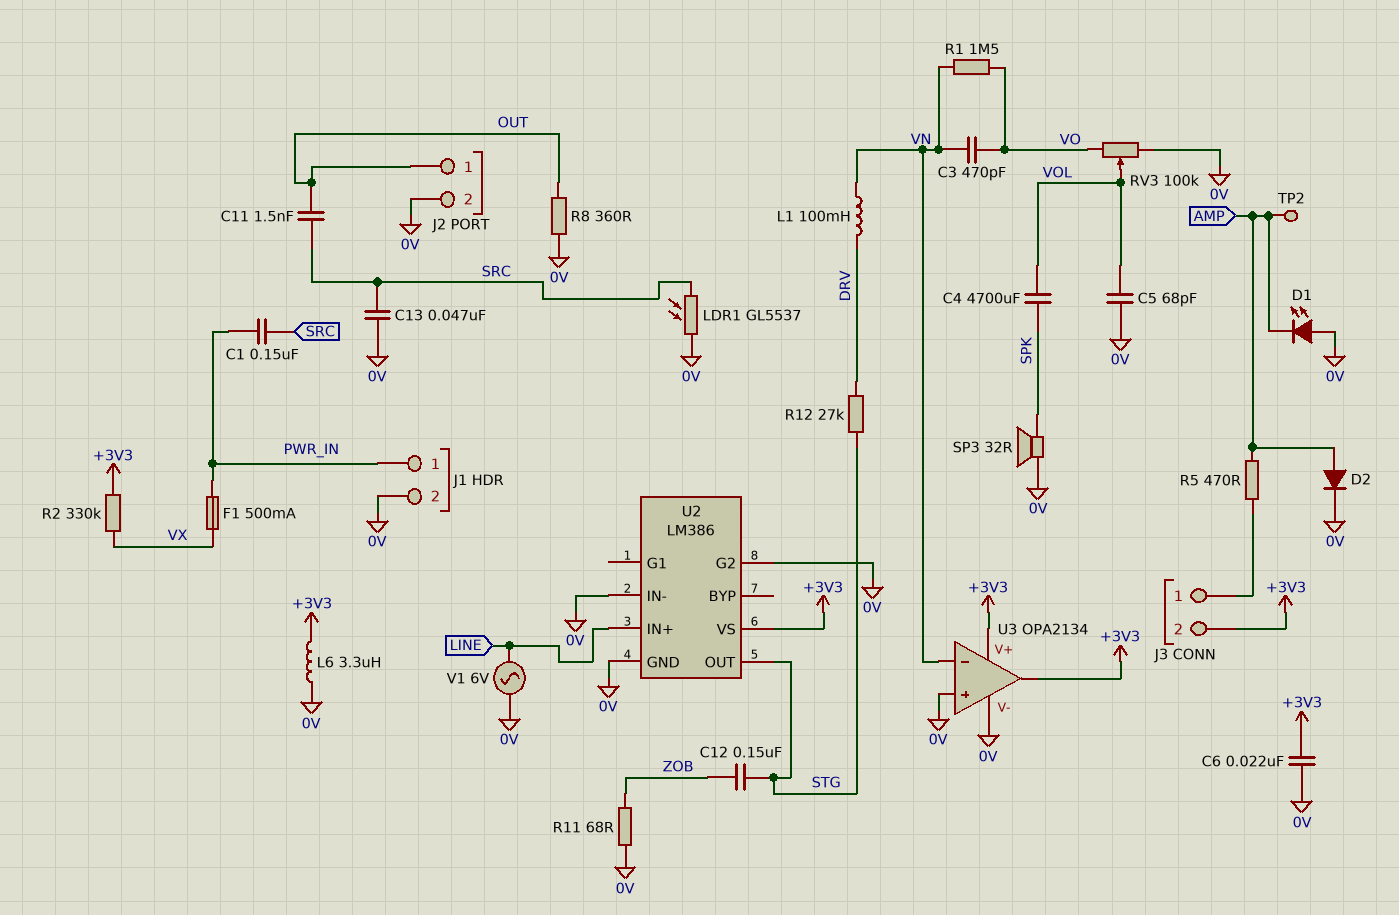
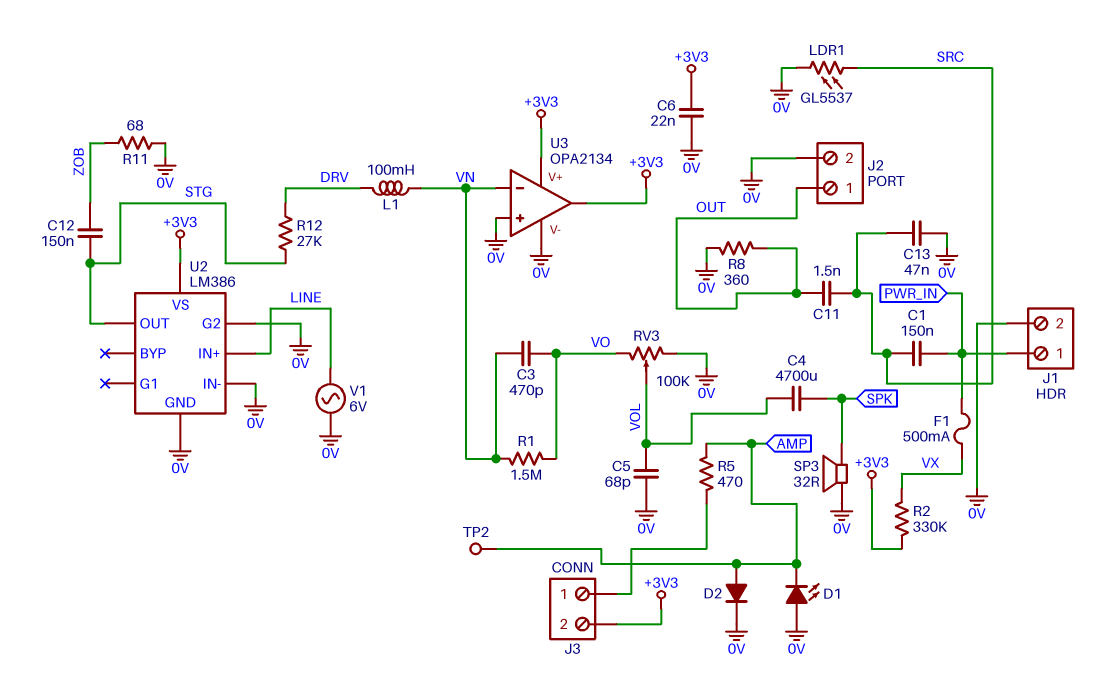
L6: 3.3uH (+3V3, 0V) -> none

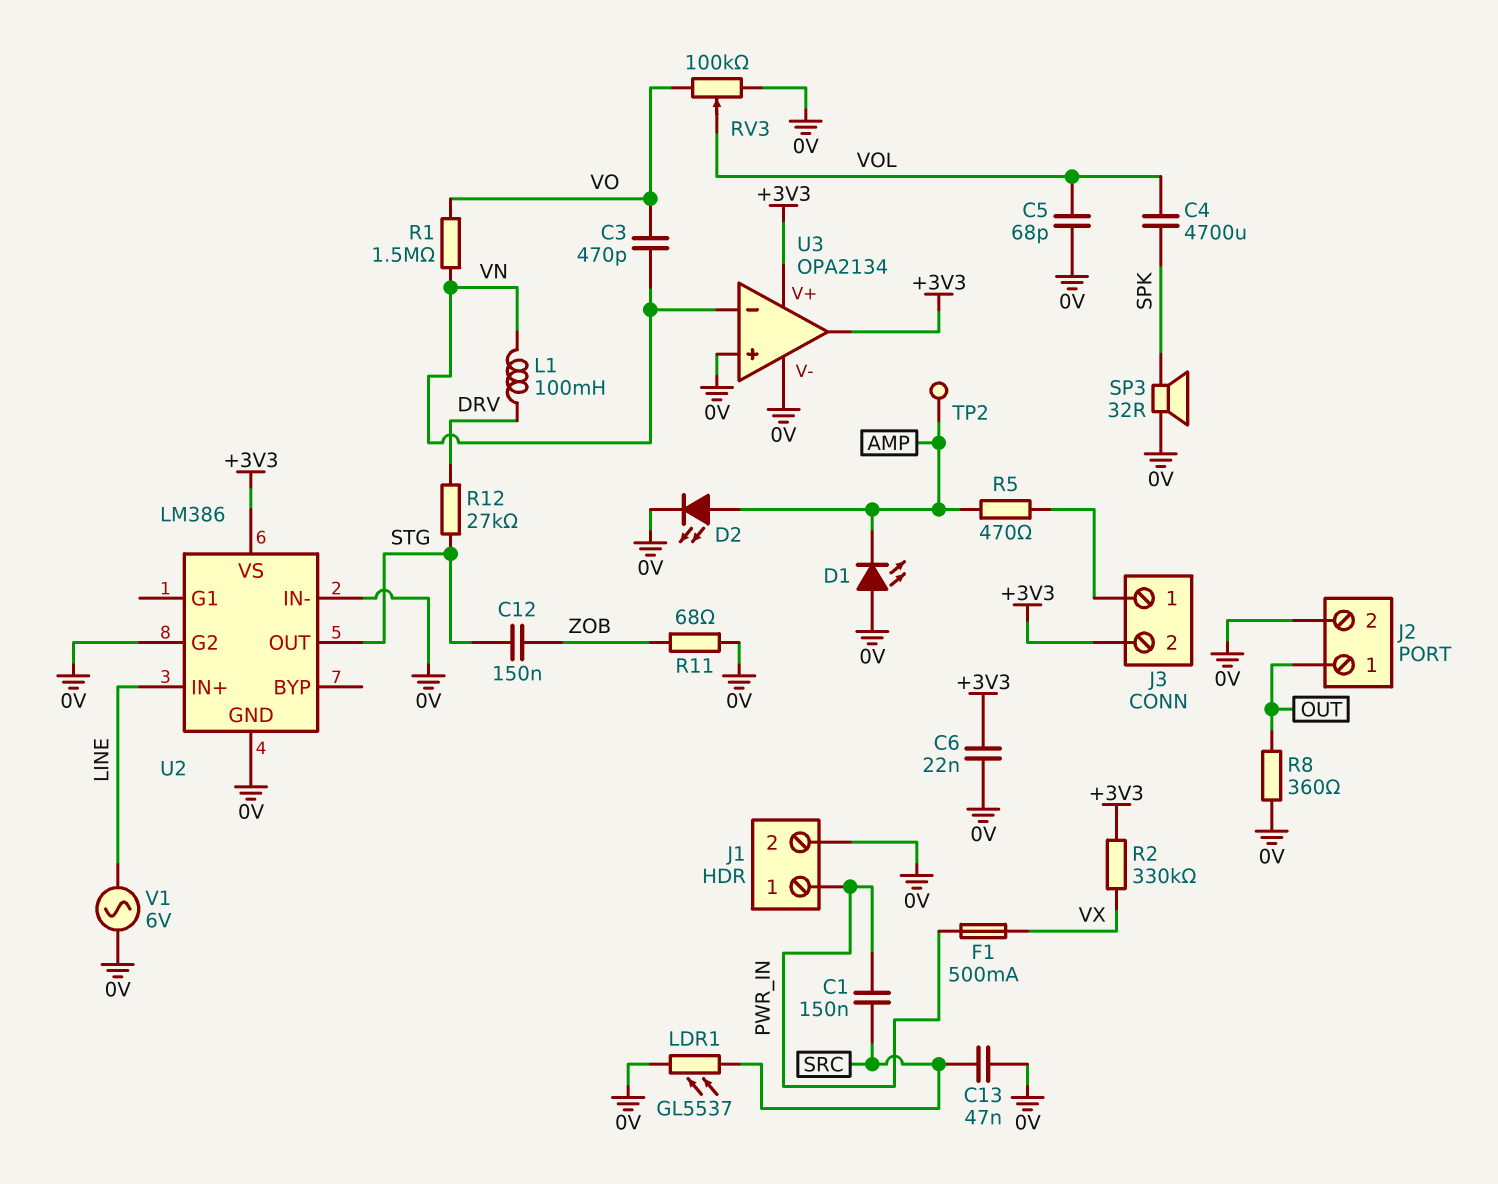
C11: 1.5nF (OUT, SRC) -> none
D2: diode (A AMP, K 0V) -> LED (A AMP, K 0V)

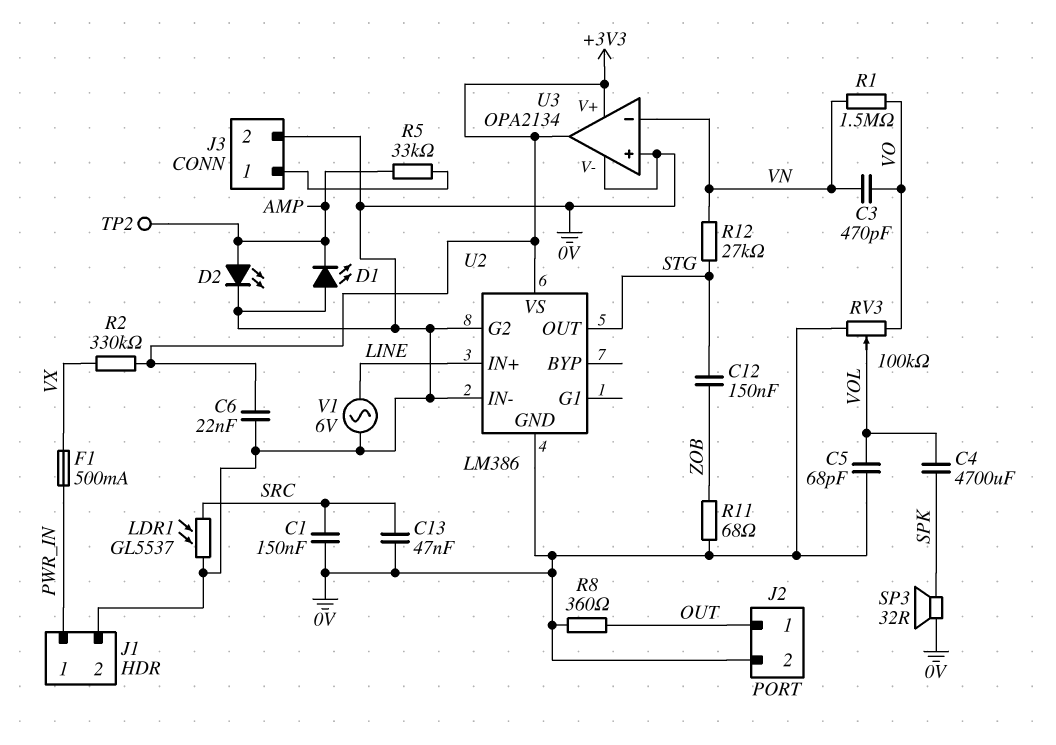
C1: 150nF (PWR_IN, SRC) -> 150nF (0V, SRC)
J3 pin 2: +3V3 -> 0V
L1: 100mH (DRV, VN) -> none
R5: 470 (AMP, J3/1) -> 33k (AMP, J3/1)
R12: 27k (DRV, STG) -> 27k (STG, VN)

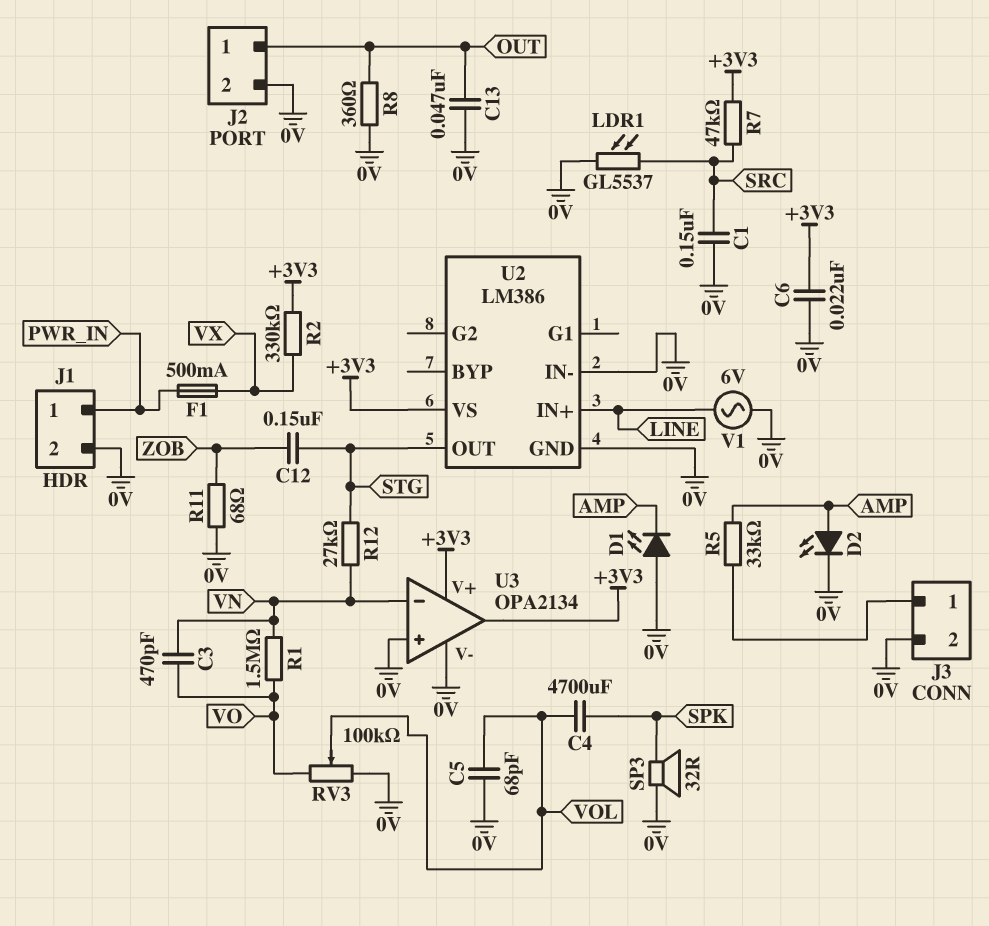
C13: 47nF (0V, SRC) -> 47nF (0V, OUT)
R7: none -> 47k (+3V3, SRC)
TP2: test point (AMP) -> none
U2 pin G2: 0V -> none

